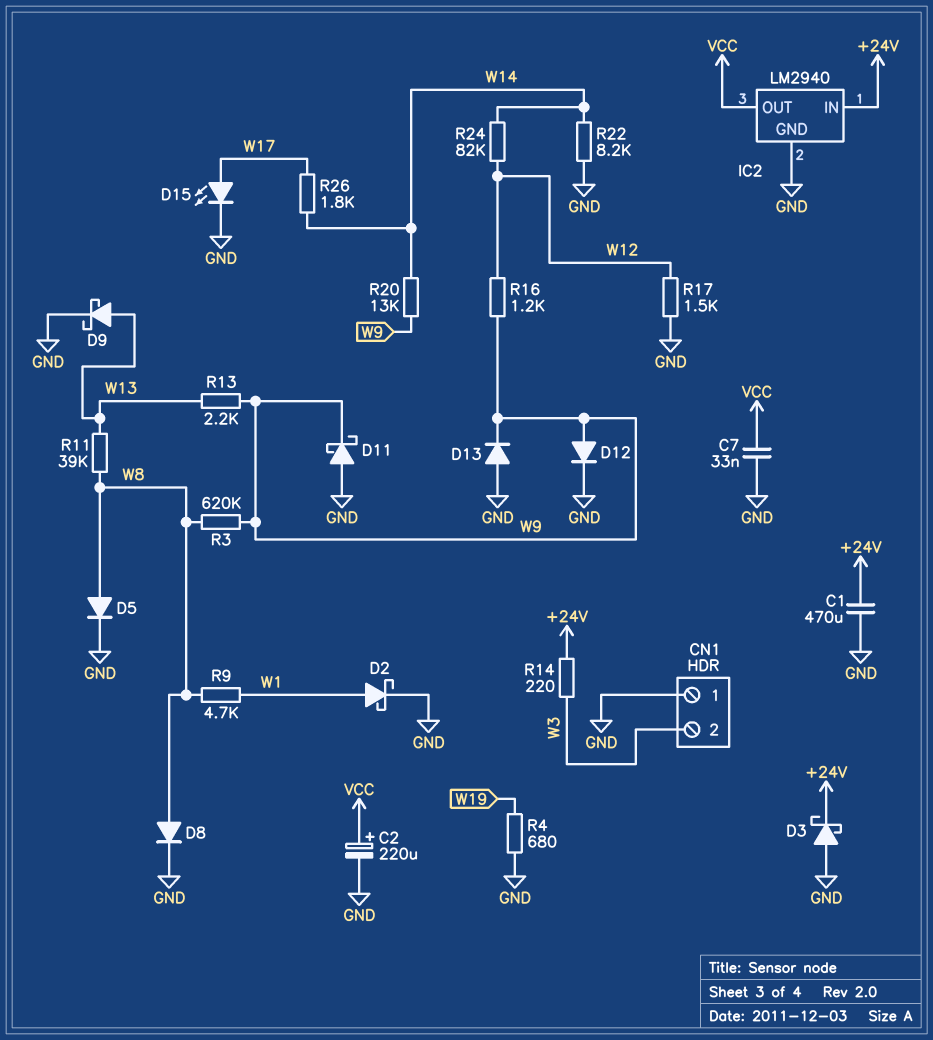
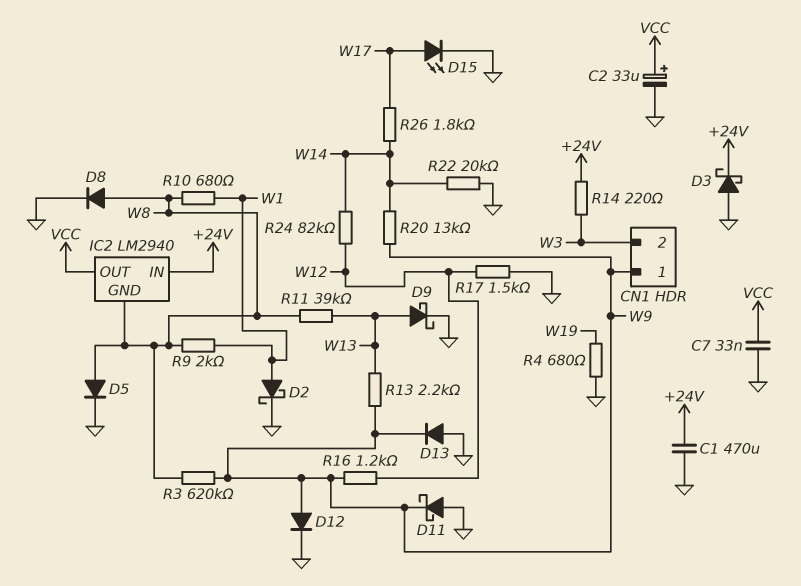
C2: 220uF (plus VCC, minus GND) -> 33uF (plus VCC, minus GND)
CN1 pin 1: GND -> W9
IC2 pin GND: GND -> W8
R9: 4.7k (W1, W8) -> 2k (W1, W8)
R10: none -> 680 (W1, W8)
R22: 8.2k (GND, W14) -> 20k (GND, W14)

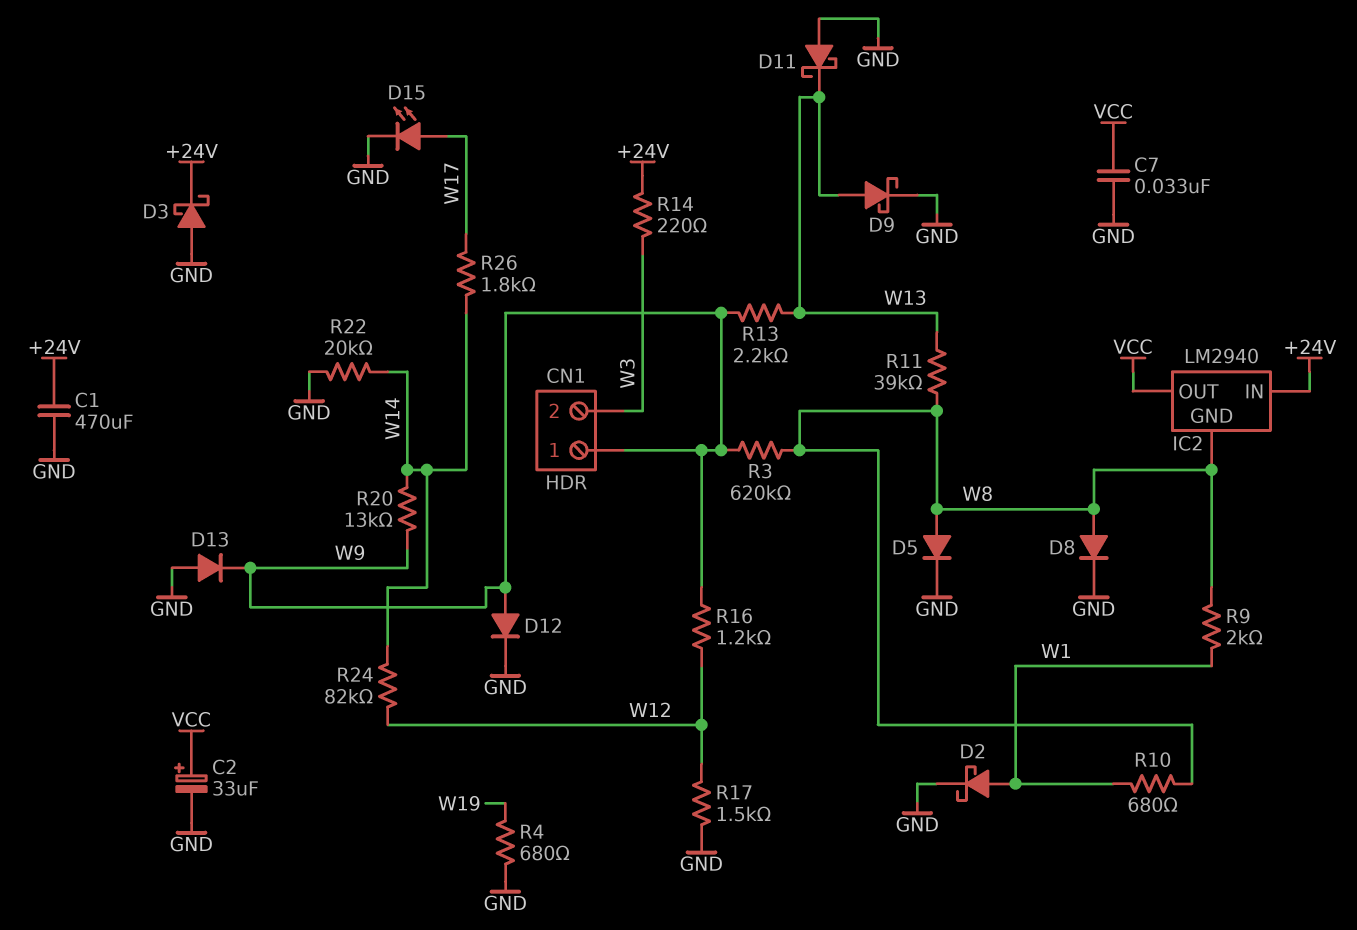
D11: schottky (A GND, K W9) -> schottky (A GND, K W13)

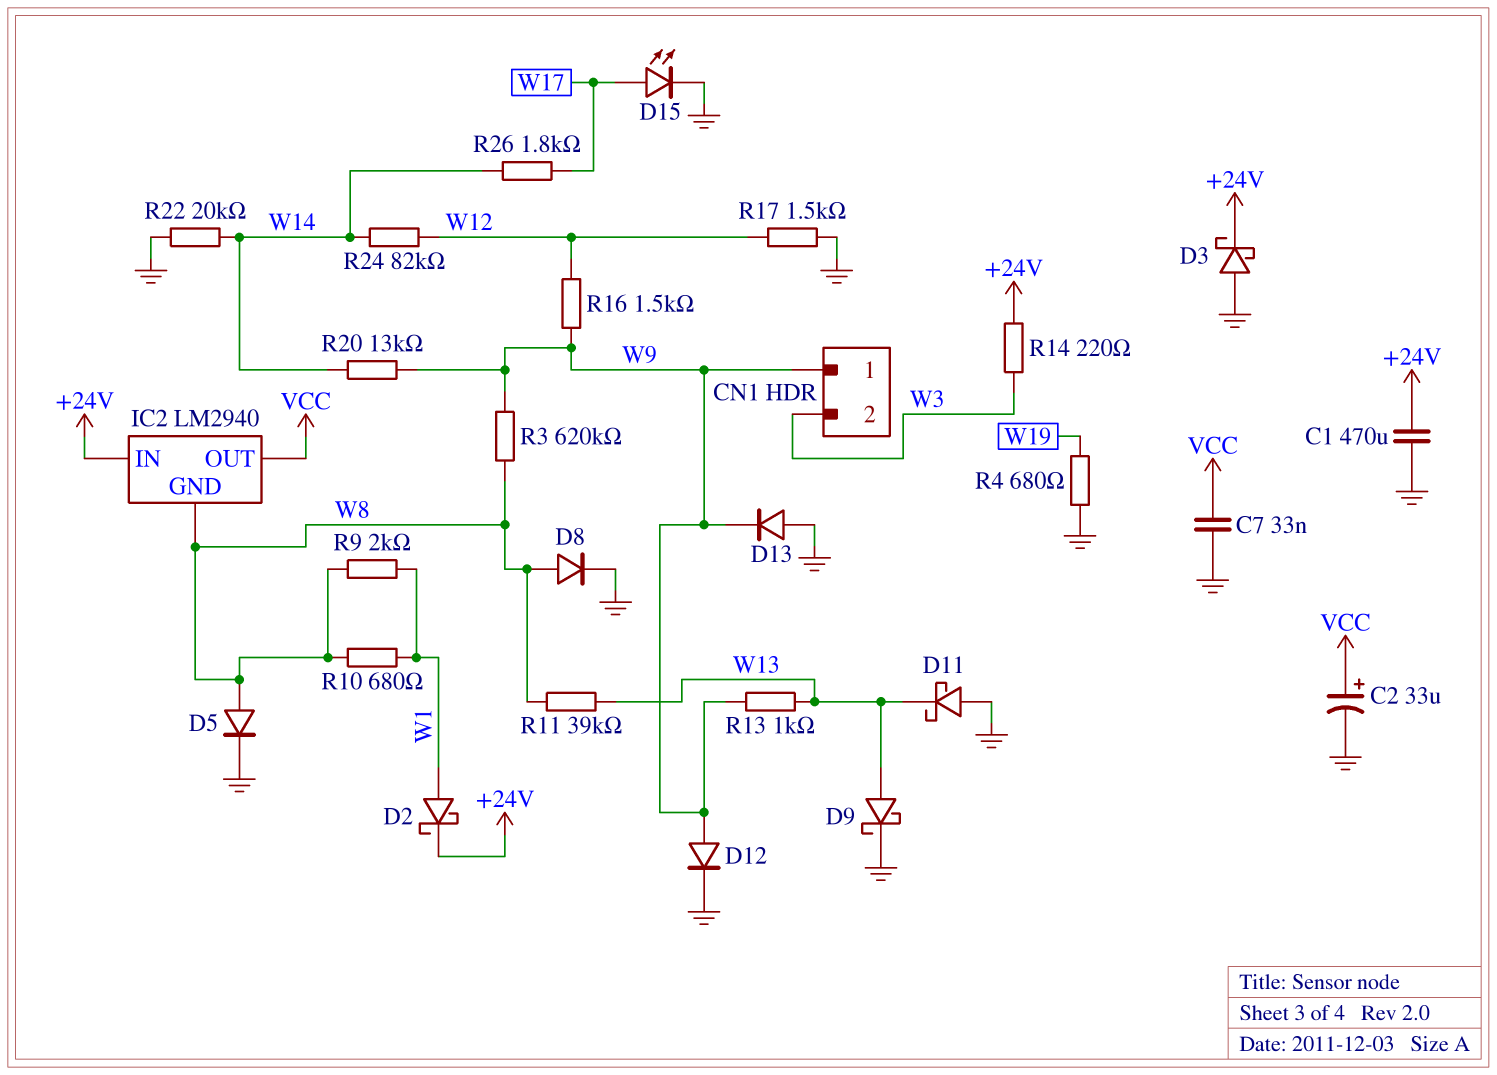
D2: schottky (A W1, K GND) -> schottky (A W1, K +24V)
R13: 2.2k (W9, W13) -> 1k (W9, W13)
R16: 1.2k (W9, W12) -> 1.5k (W9, W12)

